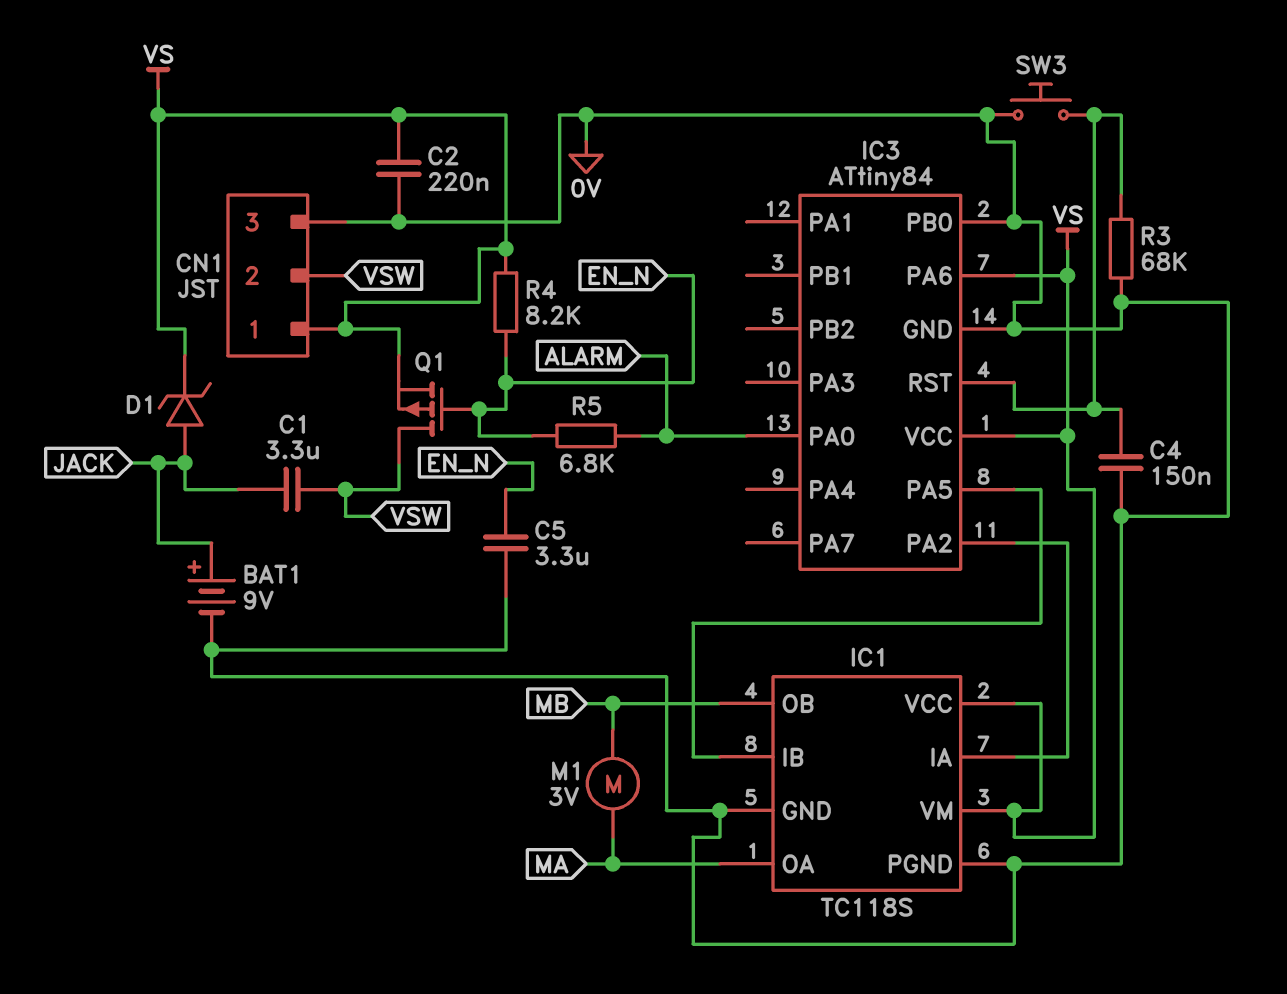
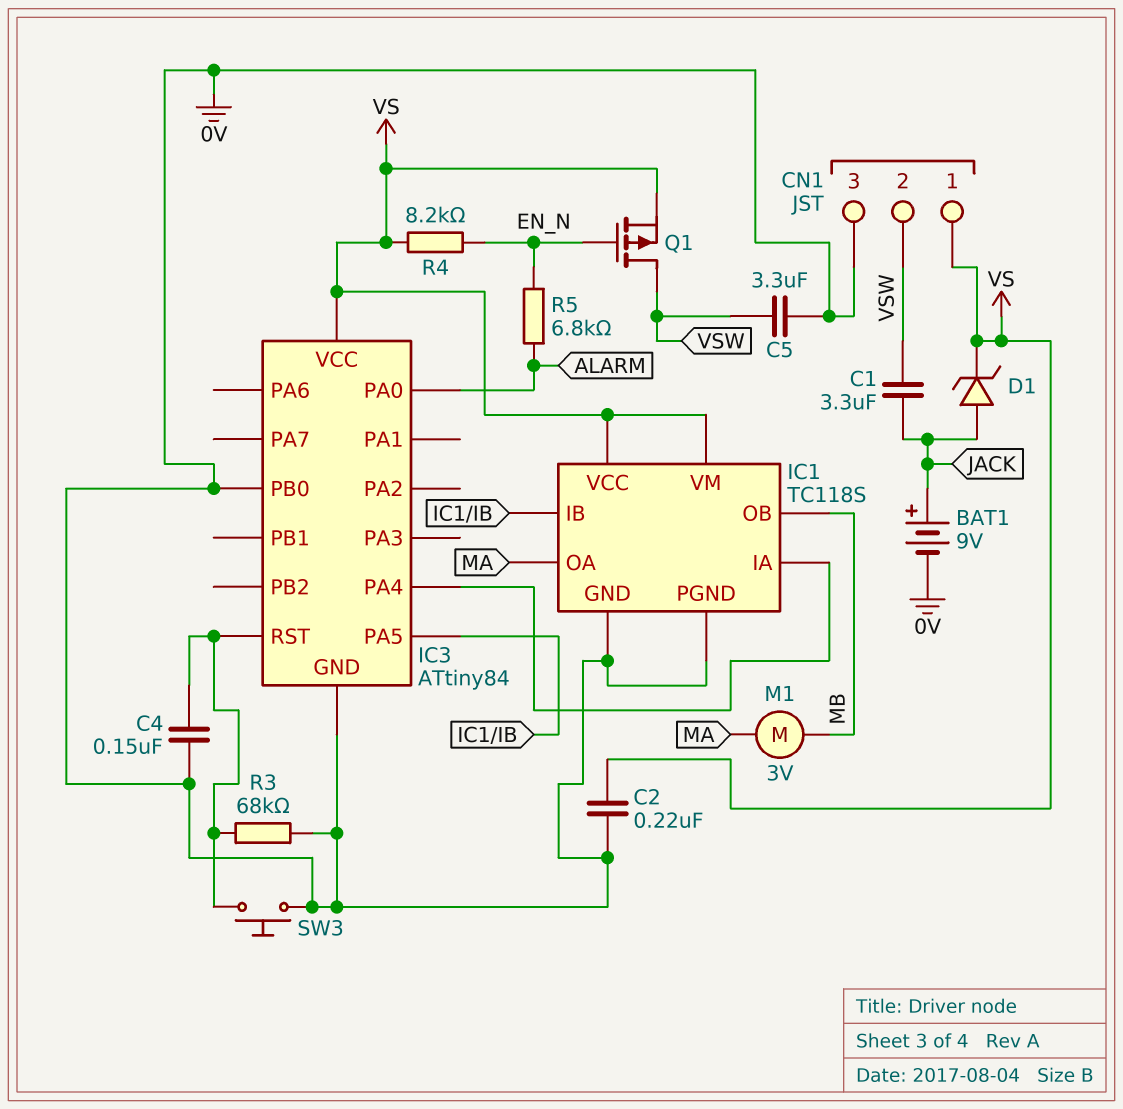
C5: 3.3uF (0V, EN_N) -> 3.3uF (0V, VSW)
IC3 pin PA2: IC1/IA -> none
IC3 pin PA4: none -> IC1/IA
IC3 pin PA6: VS -> none

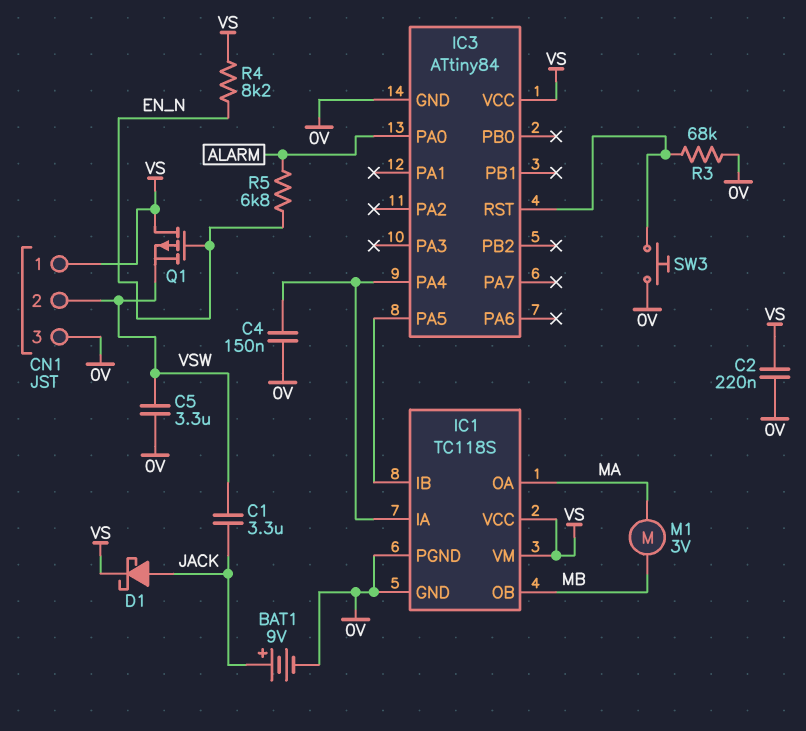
C4: 150nF (0V, IC3/RST) -> 150nF (0V, IC1/IA)
D1: zener (A JACK, K VS) -> schottky (A JACK, K VS)
IC3 pin PB0: 0V -> none
Q1: PMOS (G EN_N, D VSW, S VS) -> PMOS (G EN_N, D VS, S VSW)

